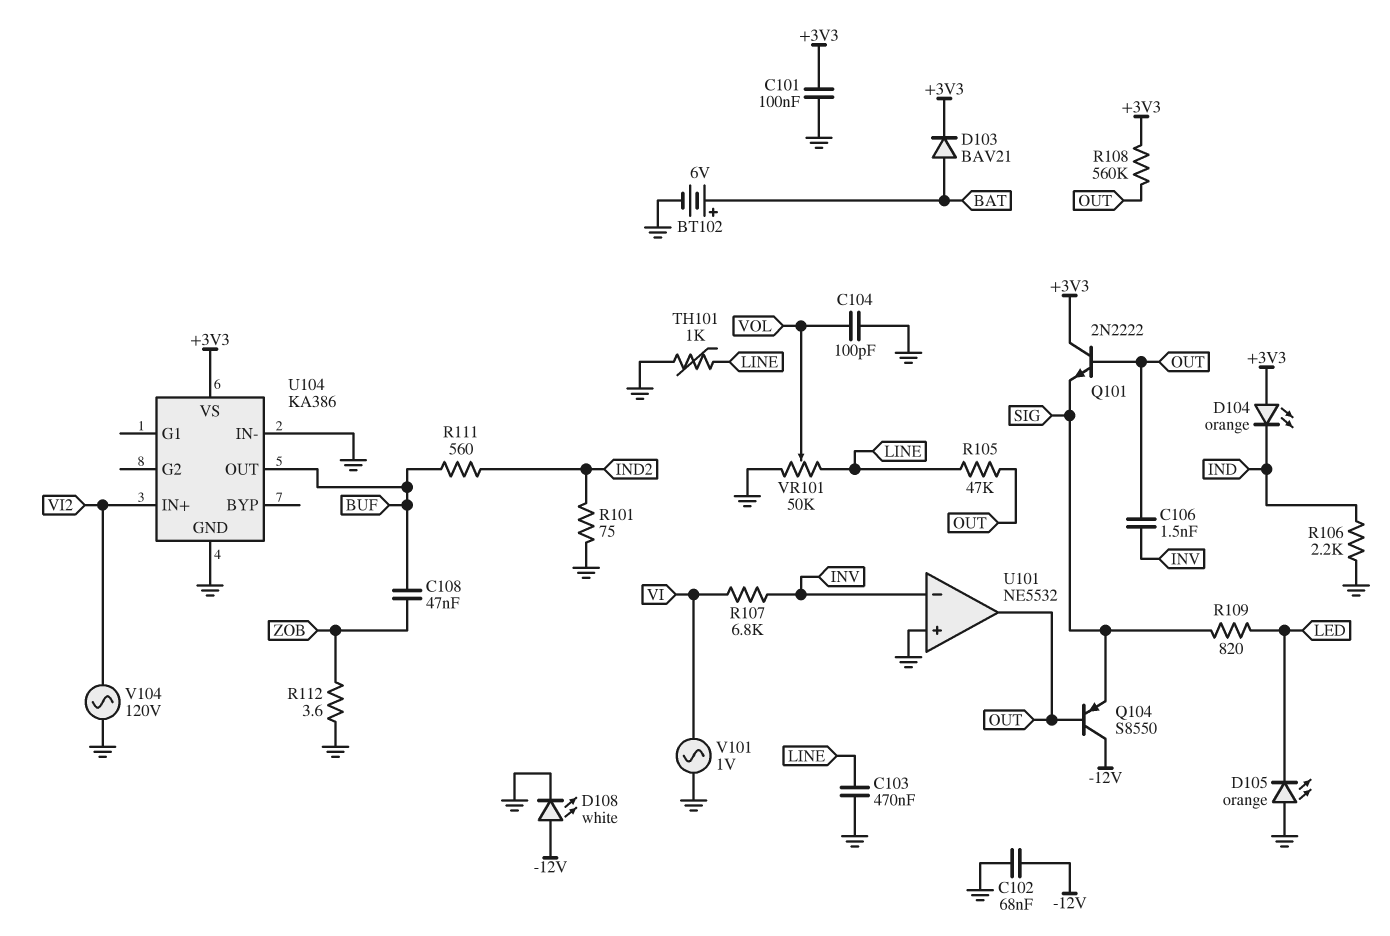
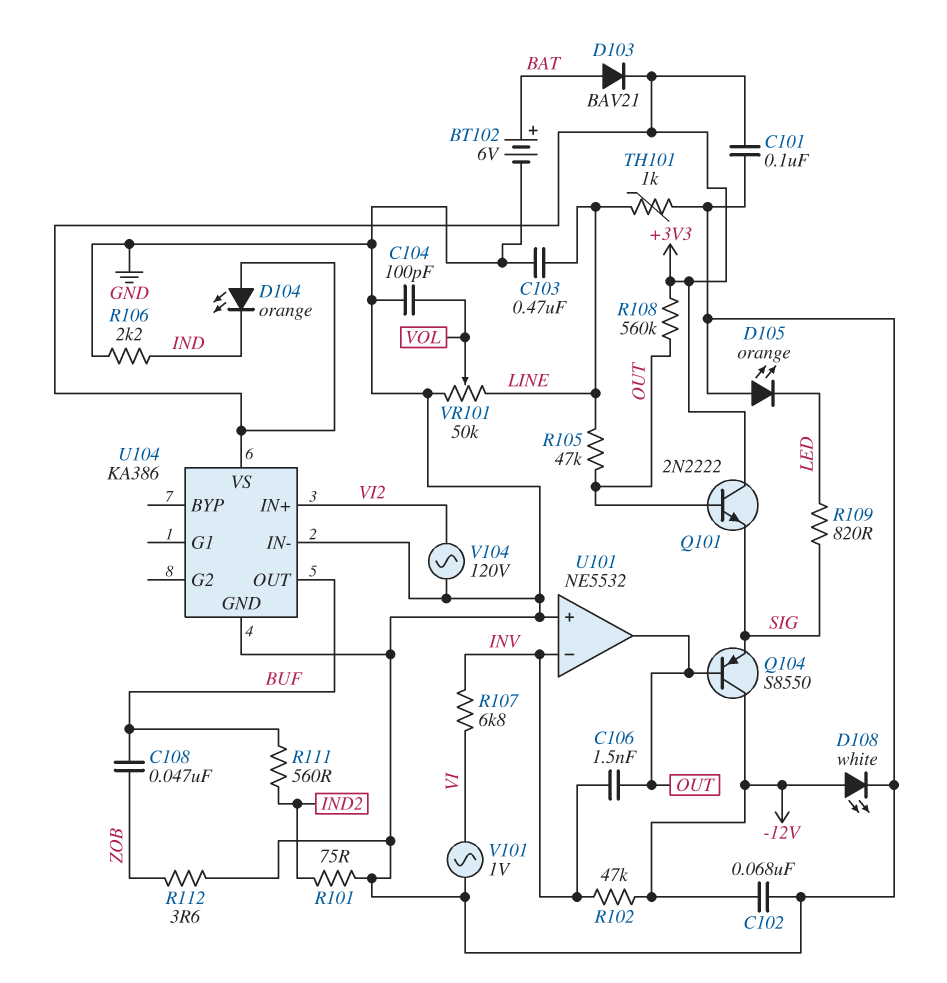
R102: none -> 47k (-12V, INV)

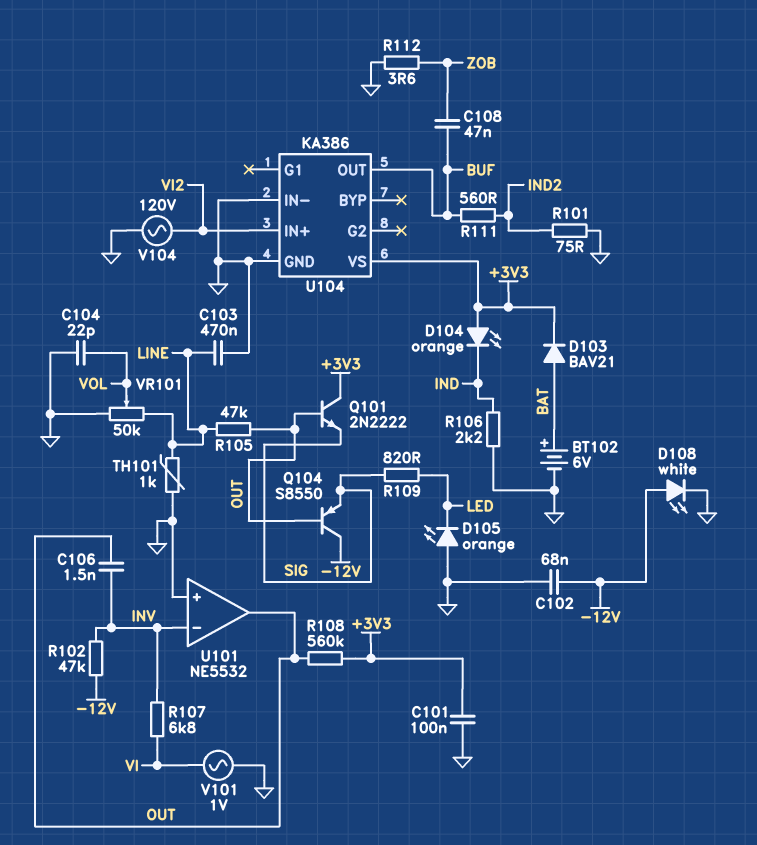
C104: 100pF (GND, VOL) -> 22pF (GND, VOL)

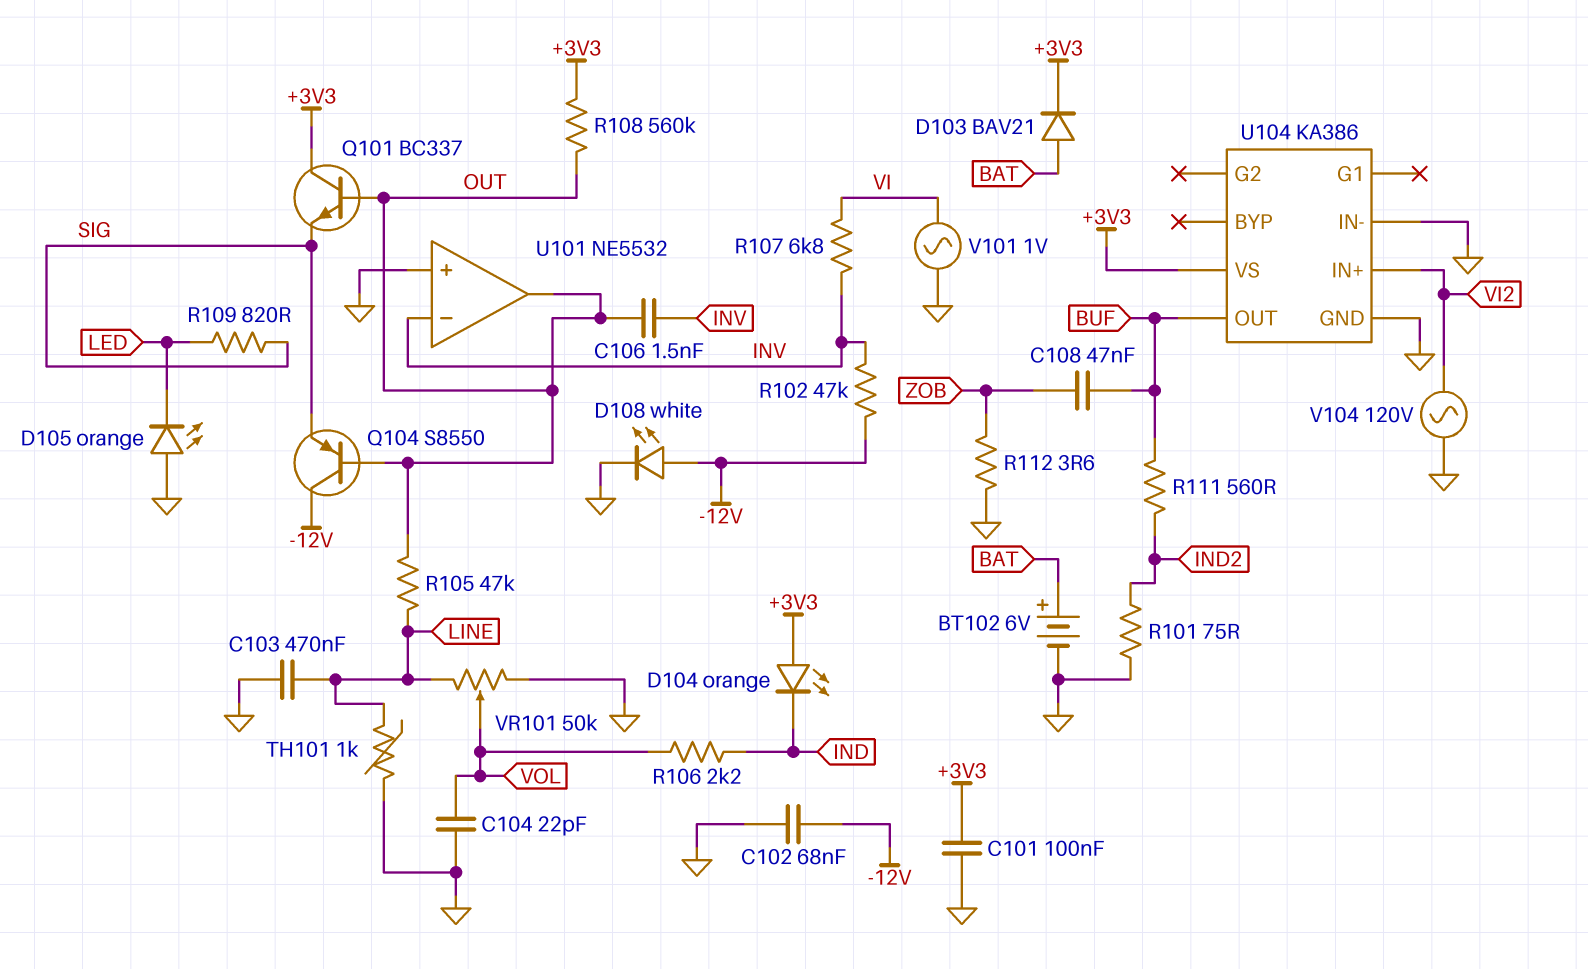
Q101: NPN 2N2222 (B OUT, C +3V3, E SIG) -> NPN BC337 (B OUT, C +3V3, E SIG)
R106: 2.2k (GND, IND) -> 2.2k (IND, VOL)

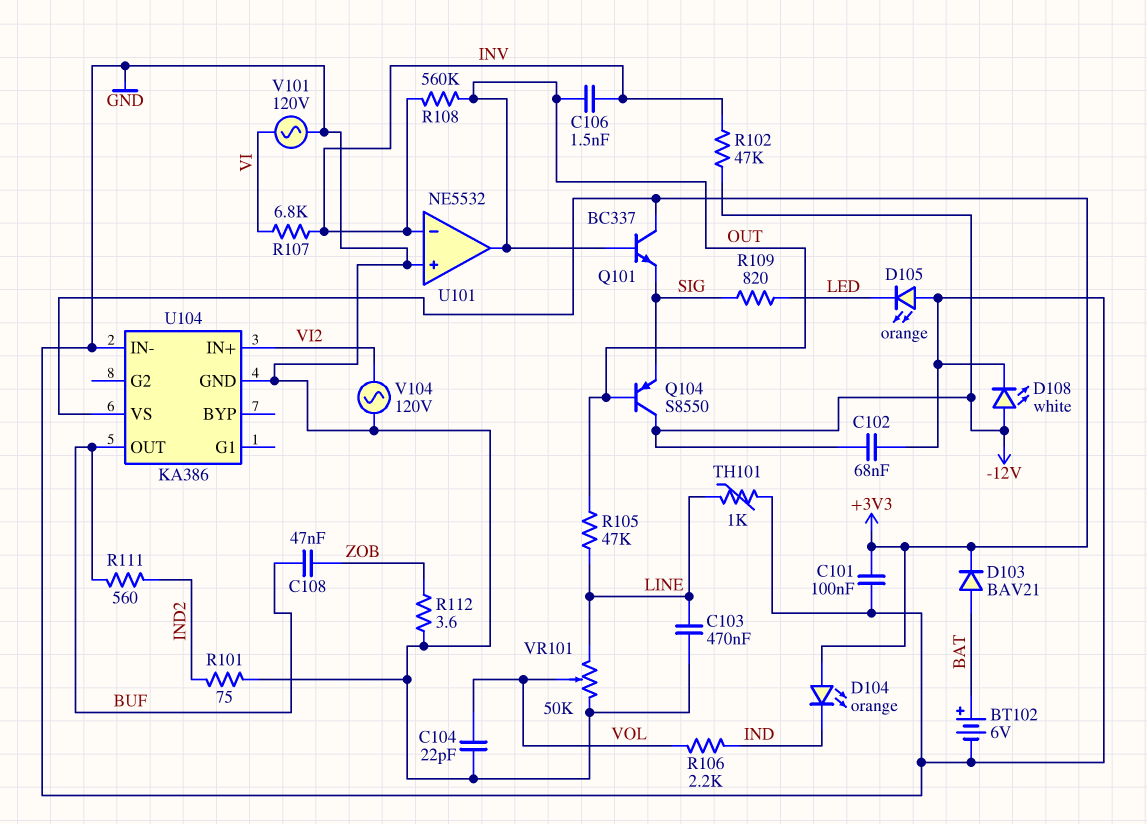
R108: 560k (+3V3, OUT) -> 560k (INV, OUT)
V101: AC 1V (GND, VI) -> AC 120V (GND, VI)

